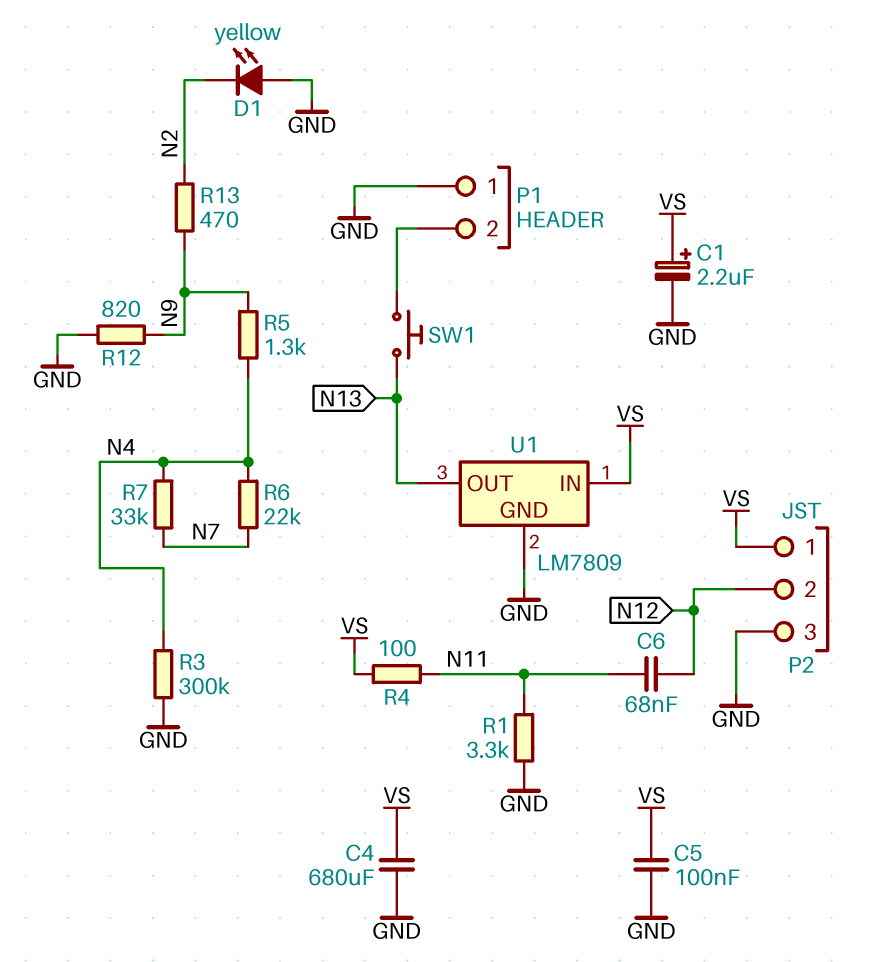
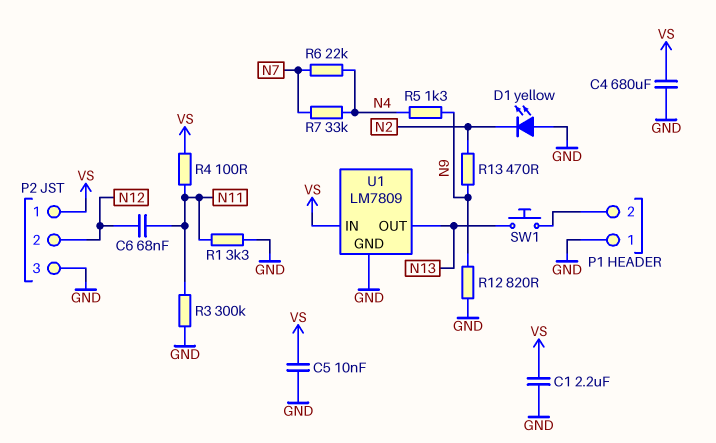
C1: 2.2uF (plus VS, minus GND) -> 2.2uF (GND, VS)
C5: 100nF (GND, VS) -> 10nF (GND, VS)
R3: 300k (GND, N4) -> 300k (GND, N11)

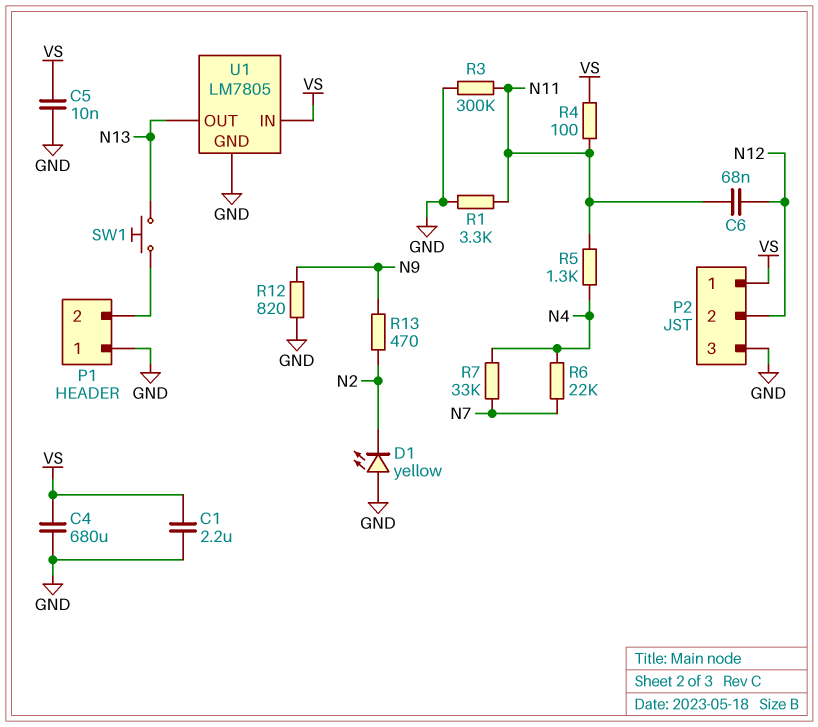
R5: 1.3k (N4, N9) -> 1.3k (N4, N11)
U1: LM7809 -> LM7805

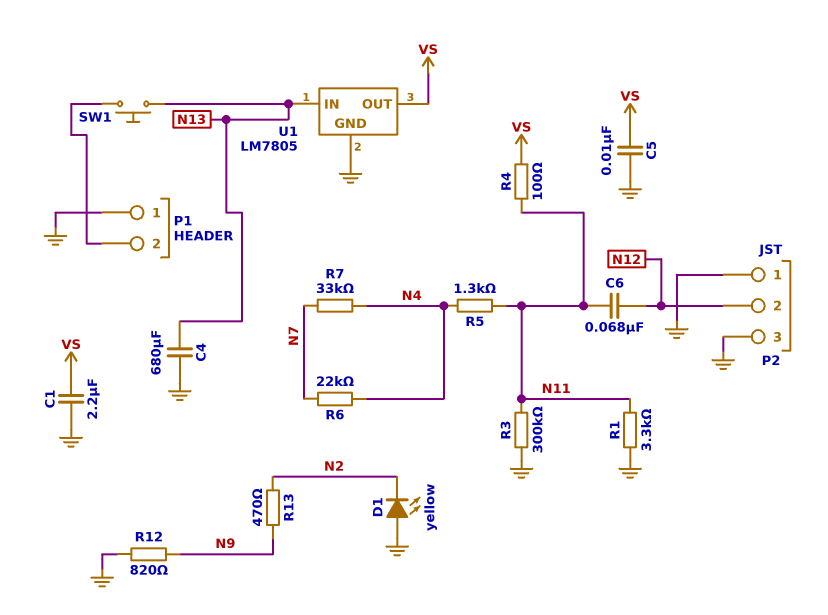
C4: 680uF (GND, VS) -> 680uF (GND, N13)
P2 pin 1: VS -> GND
U1 pin IN: VS -> N13
U1 pin OUT: N13 -> VS

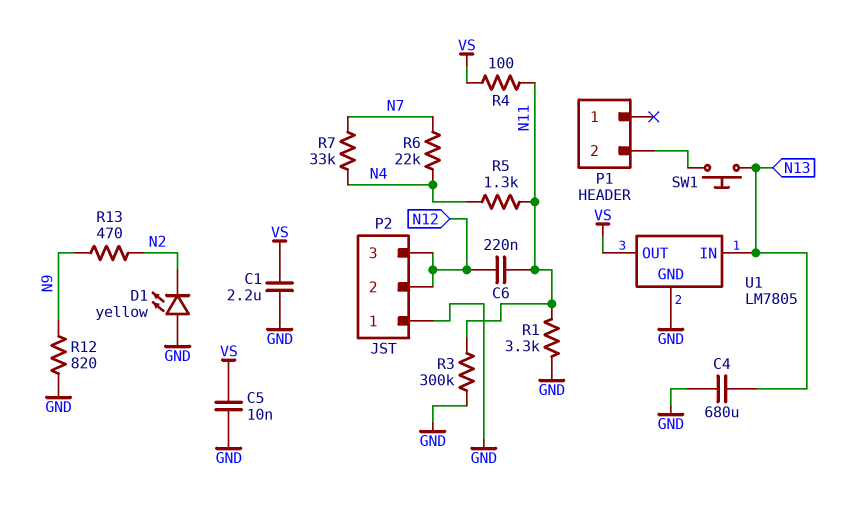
C6: 68nF (N11, N12) -> 220nF (N11, N12)
P1 pin 1: GND -> none
P2 pin 3: GND -> N12

